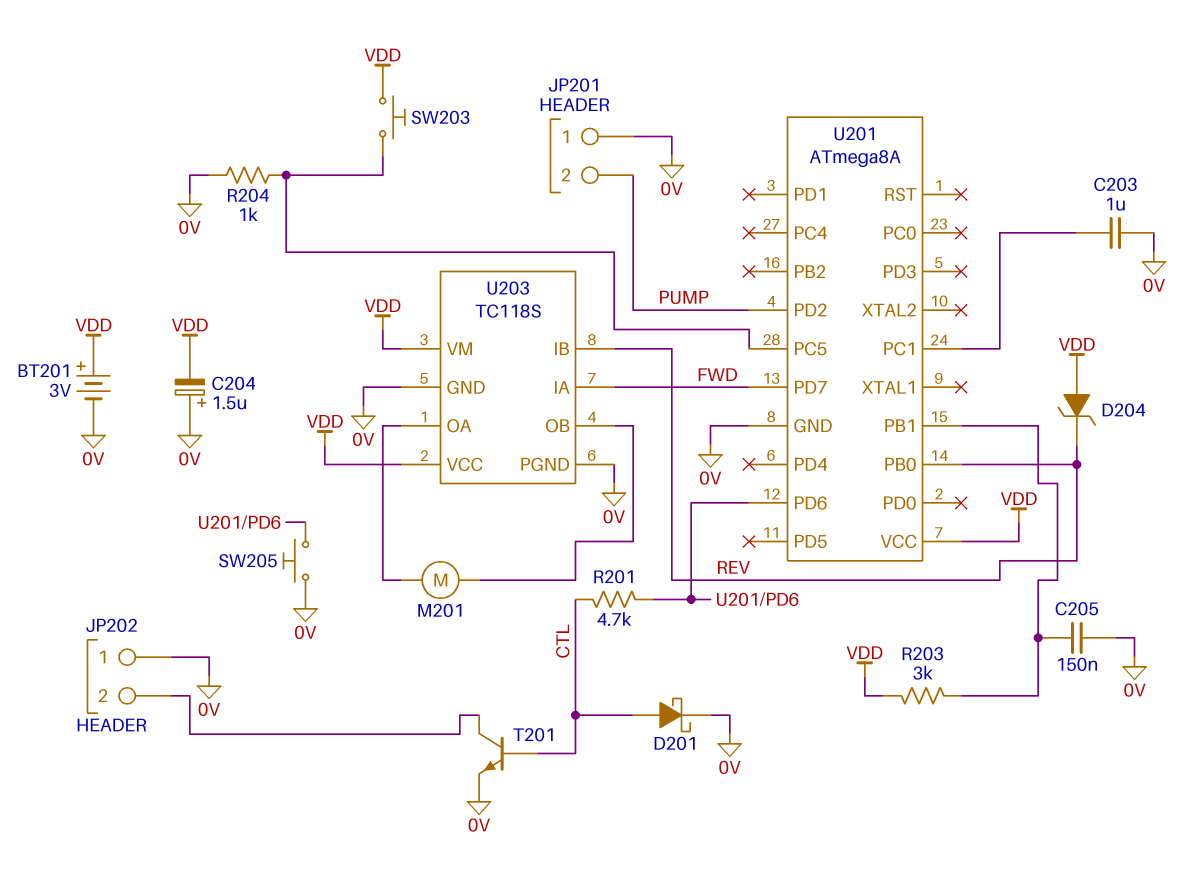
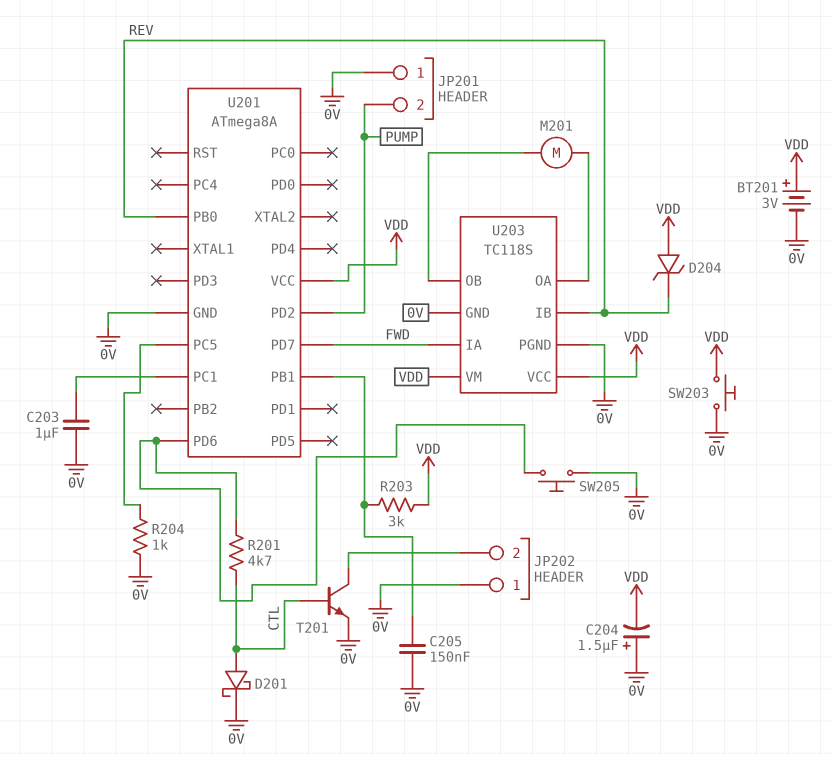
SW203: button (U201/PC5, VDD) -> button (0V, VDD)

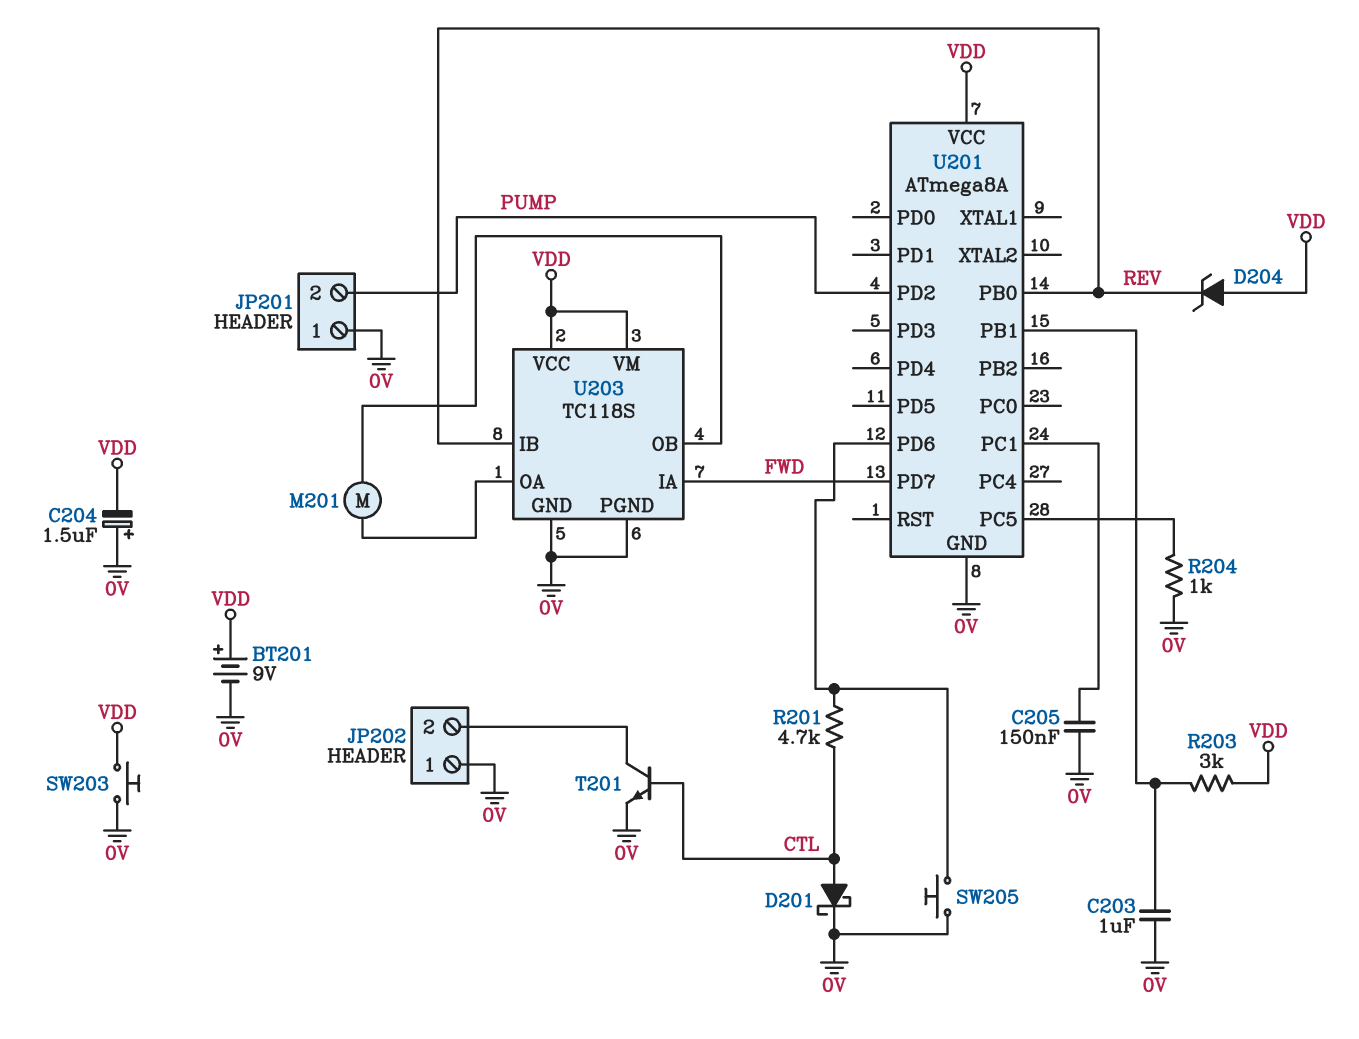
BT201: 3V (plus VDD, minus 0V) -> 9V (plus VDD, minus 0V)
C203: 1uF (0V, U201/PC1) -> 1uF (0V, U201/PB1)
C205: 150nF (0V, U201/PB1) -> 150nF (0V, U201/PC1)

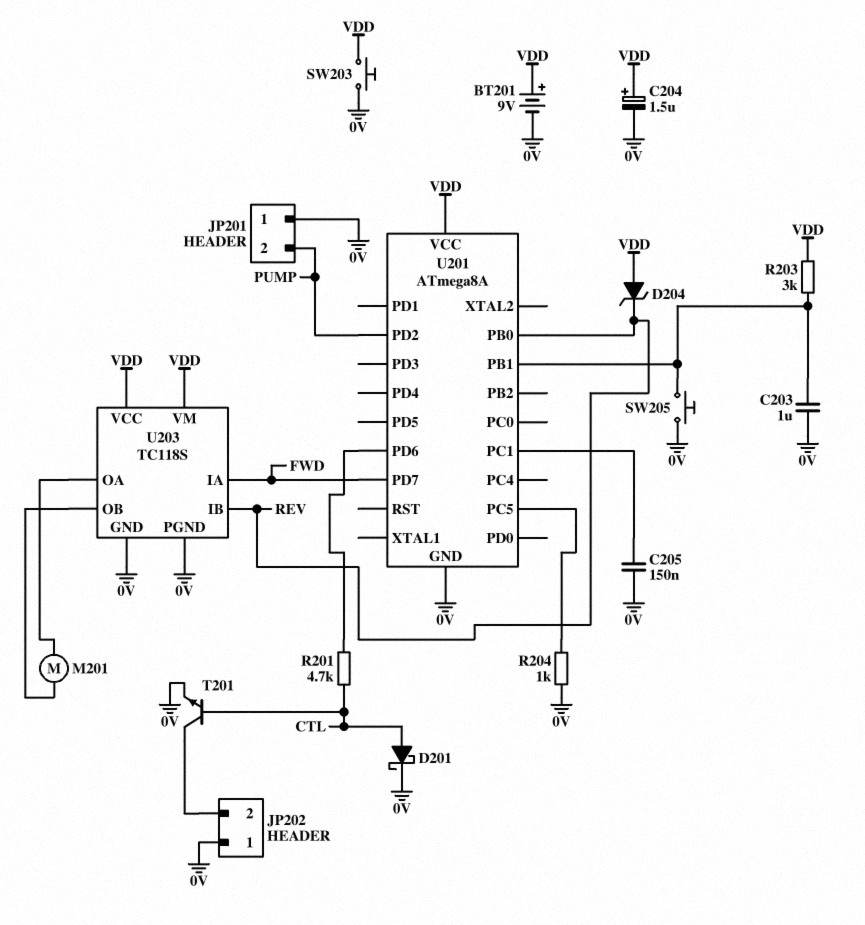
C204: 1.5uF (plus 0V, minus VDD) -> 1.5uF (plus VDD, minus 0V)
SW205: button (0V, U201/PD6) -> button (0V, U201/PB1)

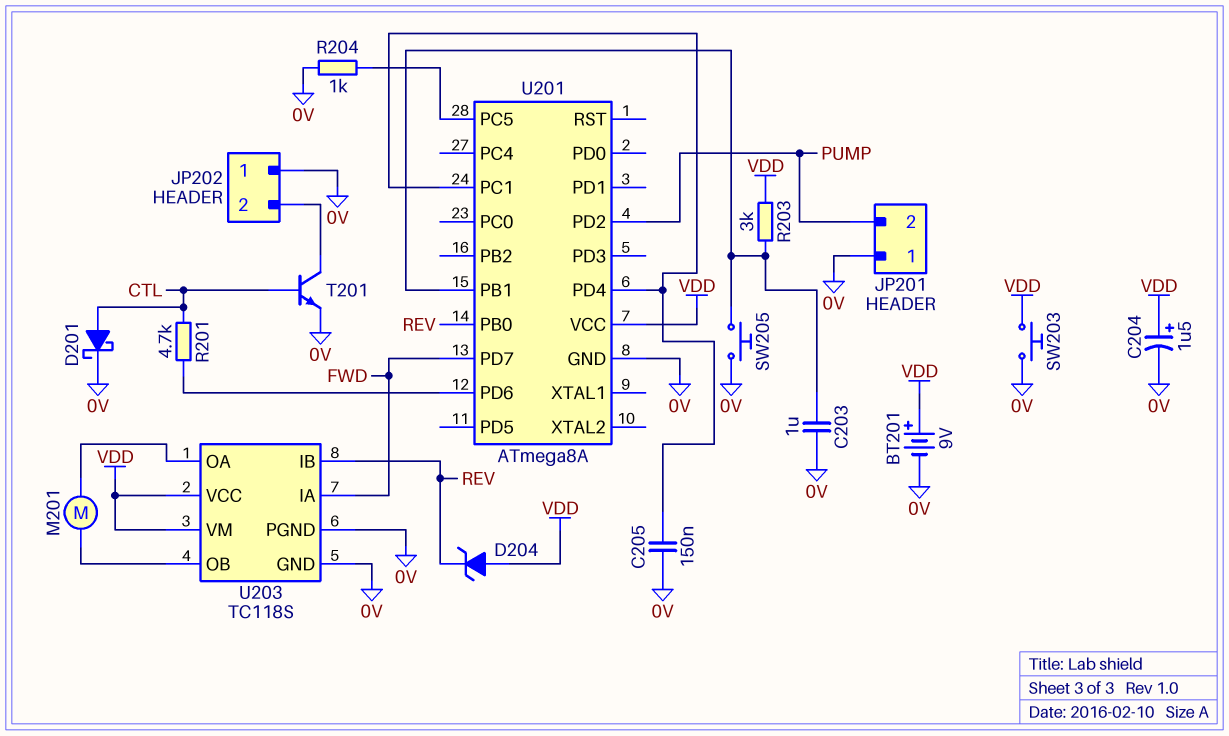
U201 pin PD4: none -> U201/PC1

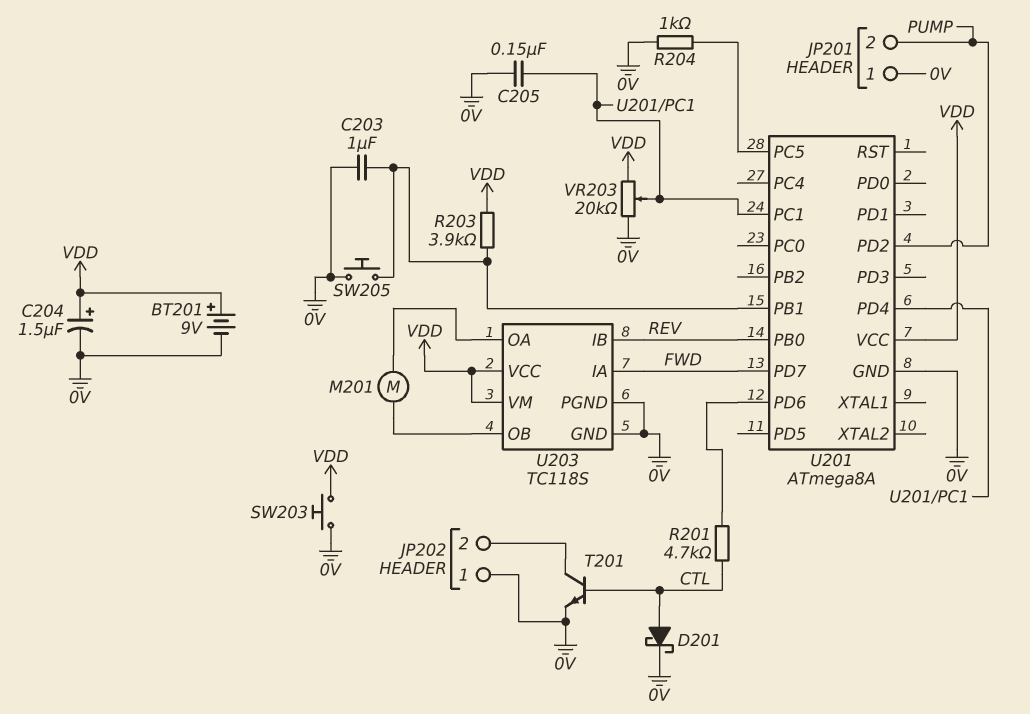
D204: zener (A VDD, K REV) -> none
R203: 3k (U201/PB1, VDD) -> 3.9k (U201/PB1, VDD)
VR203: none -> 20k (0V, VDD, wiper U201/PC1)

